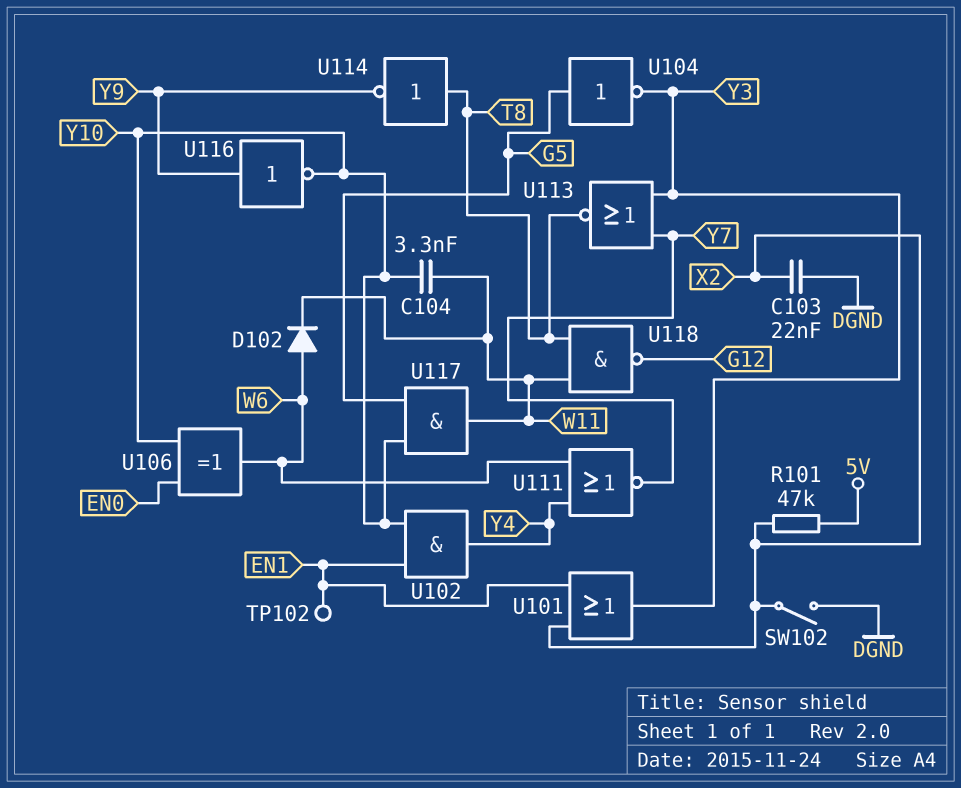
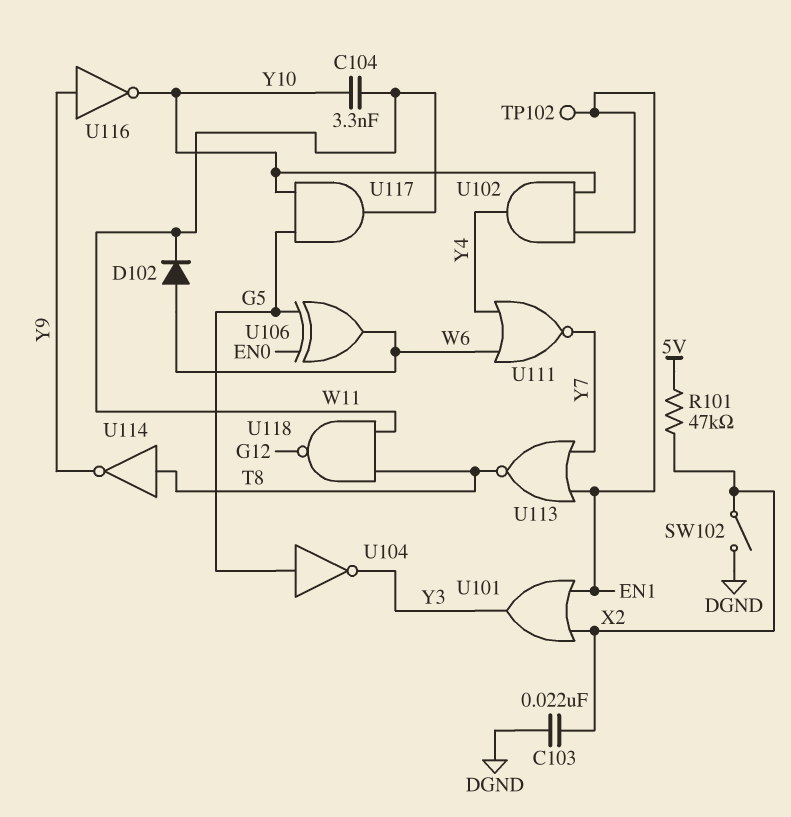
U106: XOR (in EN0, in Y10, out W6) -> XOR (in EN0, in G5, out W6)
U113: NOR (in Y3, in Y7, out T8) -> NOR (in EN1, in Y7, out T8)

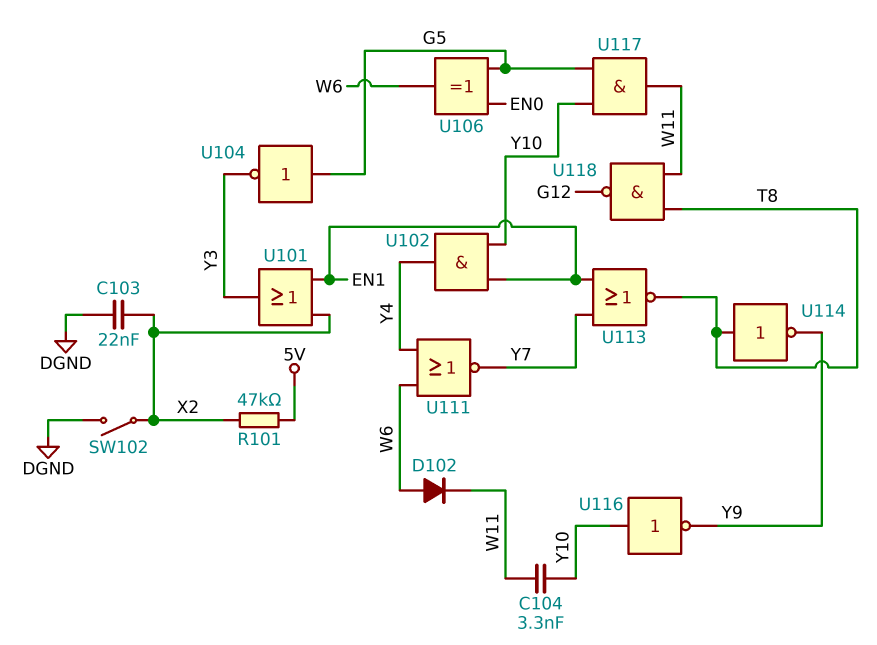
TP102: test point (EN1) -> none
U116: NOT (in Y9, out Y10) -> NOT (in Y10, out Y9)

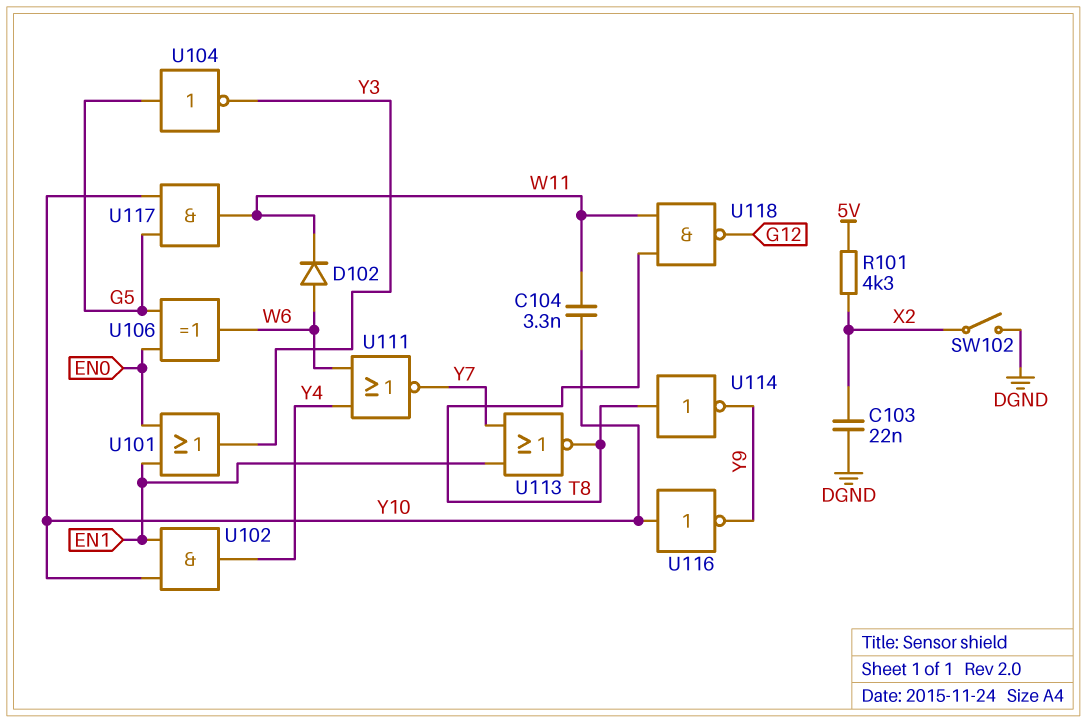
R101: 47k (5V, X2) -> 4.3k (5V, X2)
U101: OR (in EN1, in X2, out Y3) -> OR (in EN0, in EN1, out Y3)

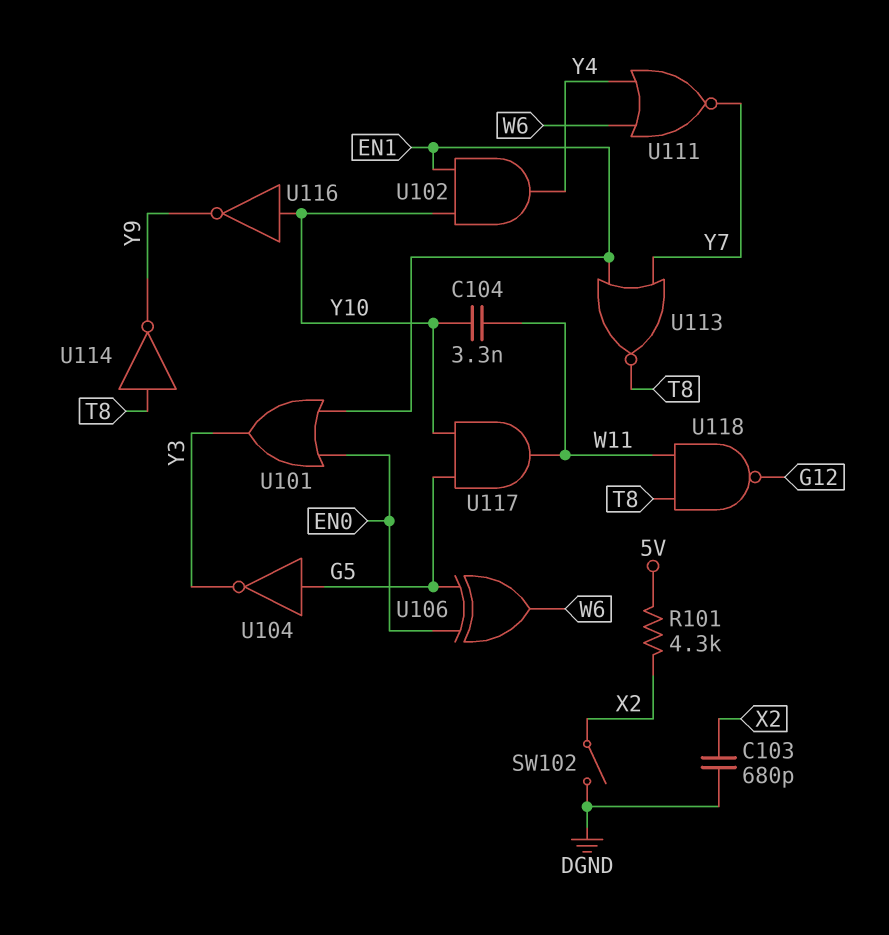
C103: 22nF (DGND, X2) -> 680pF (DGND, X2)
D102: diode (A W6, K W11) -> none

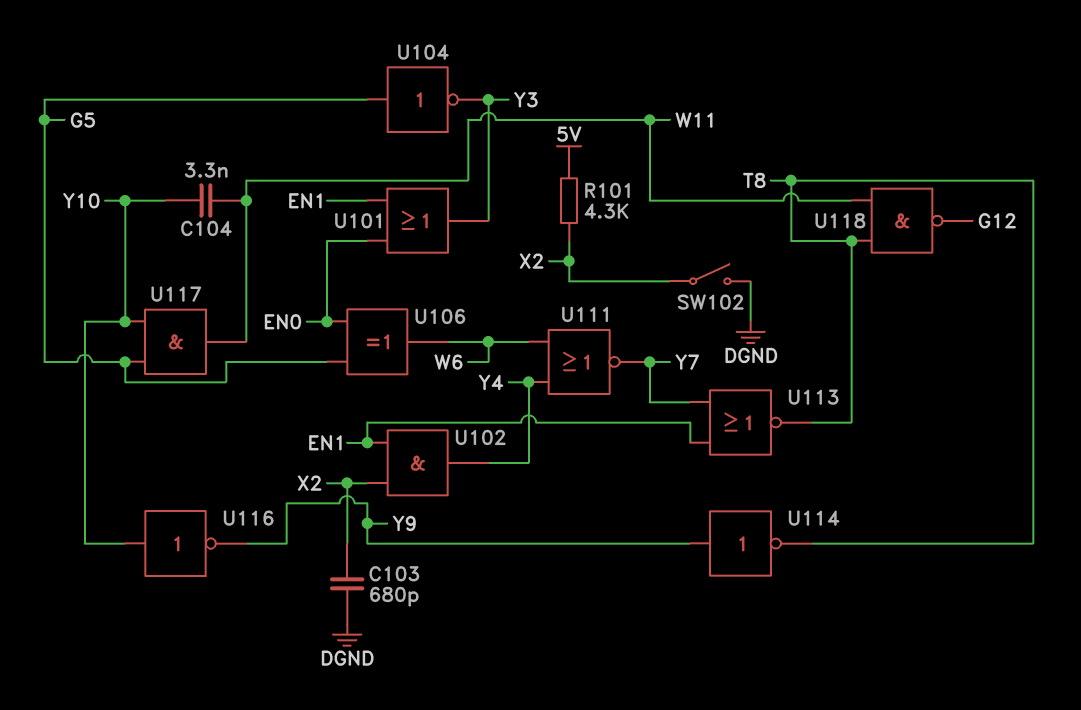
U102: AND (in EN1, in Y10, out Y4) -> AND (in EN1, in X2, out Y4)
U114: NOT (in T8, out Y9) -> NOT (in Y9, out T8)

